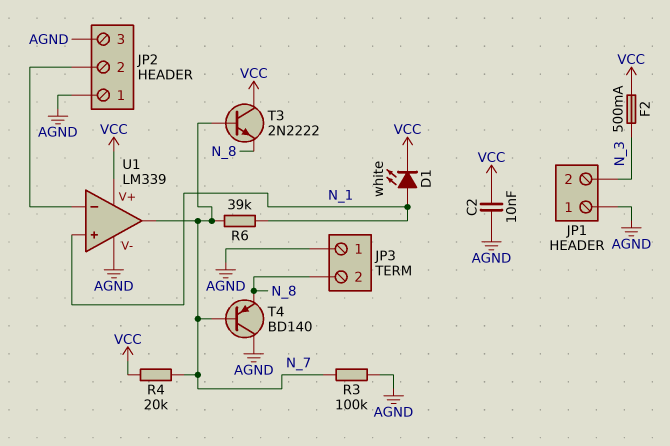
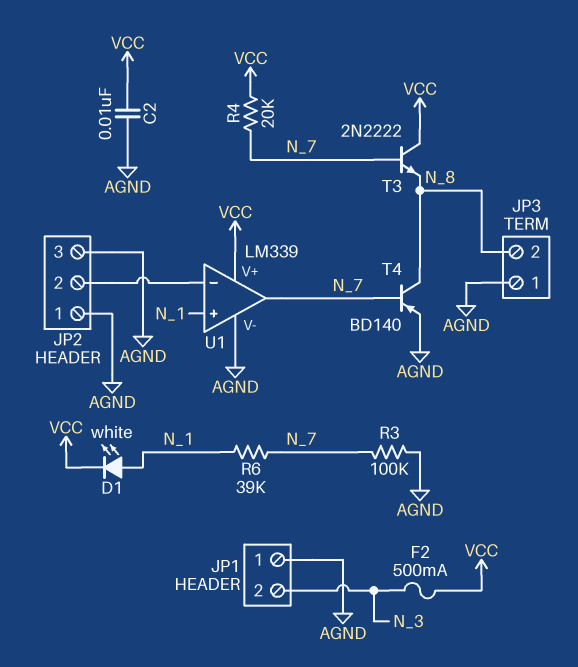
T4: PNP BD140 (B N_7, C AGND, E N_8) -> PNP BD140 (B N_7, C N_8, E AGND)

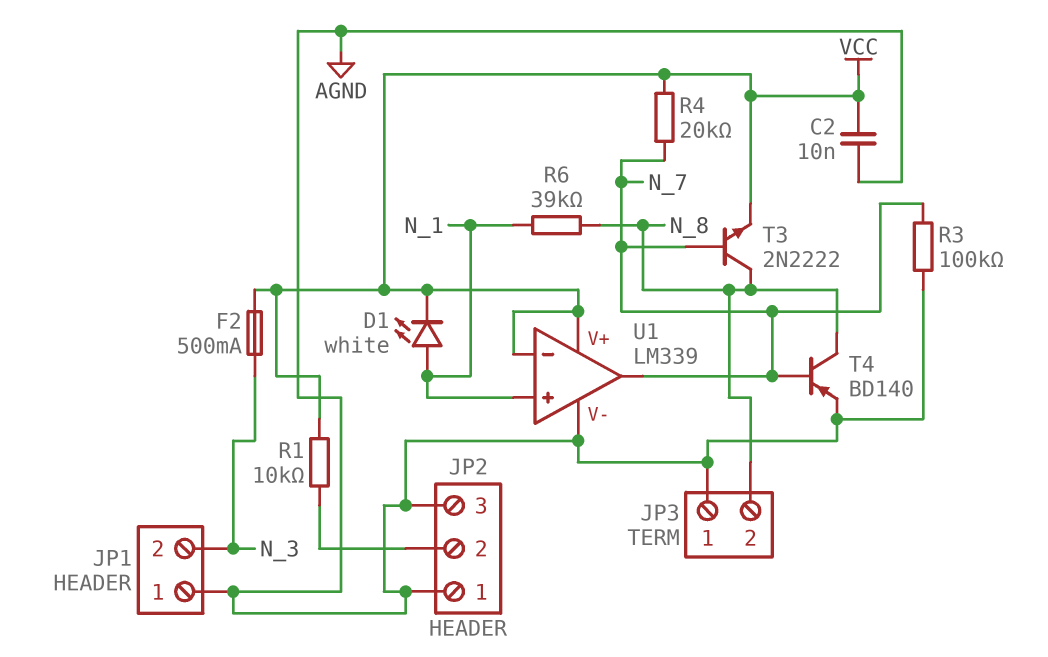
R1: none -> 10k (JP2/2, VCC)
R6: 39k (N_1, N_7) -> 39k (N_1, N_8)
T3: NPN 2N2222 (B N_7, C VCC, E N_8) -> NPN 2N2222 (B N_7, C N_8, E VCC)
U1 pin in-: JP2/2 -> VCC

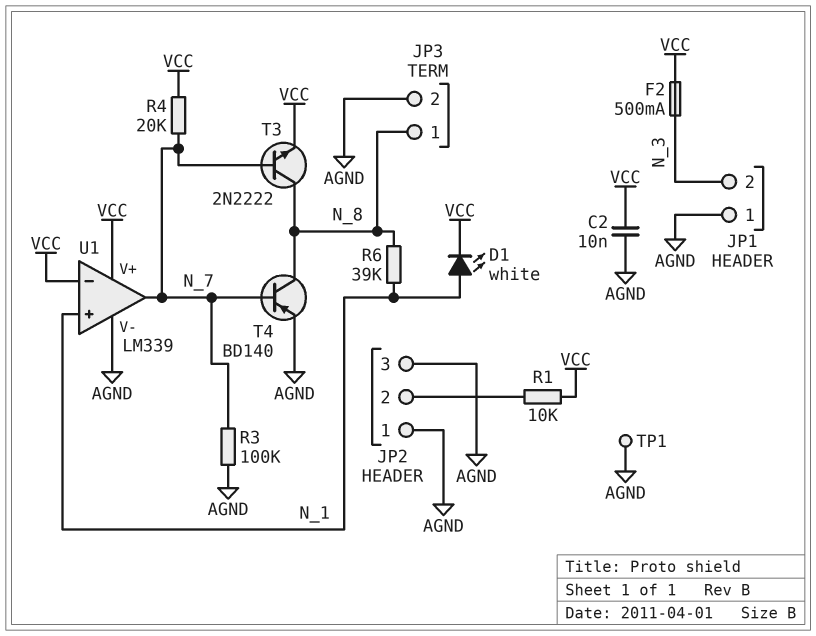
JP3 pin 1: AGND -> N_8
JP3 pin 2: N_8 -> AGND
TP1: none -> test point (AGND)

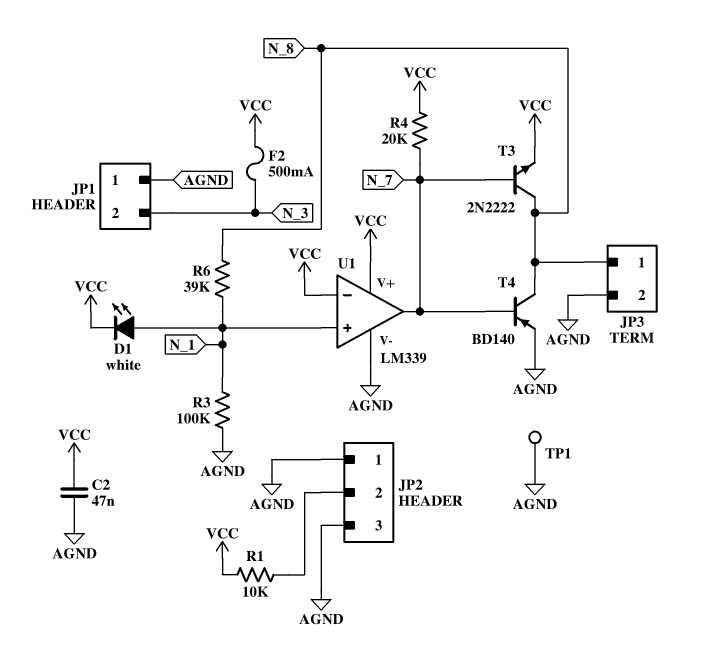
C2: 10nF (AGND, VCC) -> 47nF (AGND, VCC)
R3: 100k (AGND, N_7) -> 100k (AGND, N_1)

